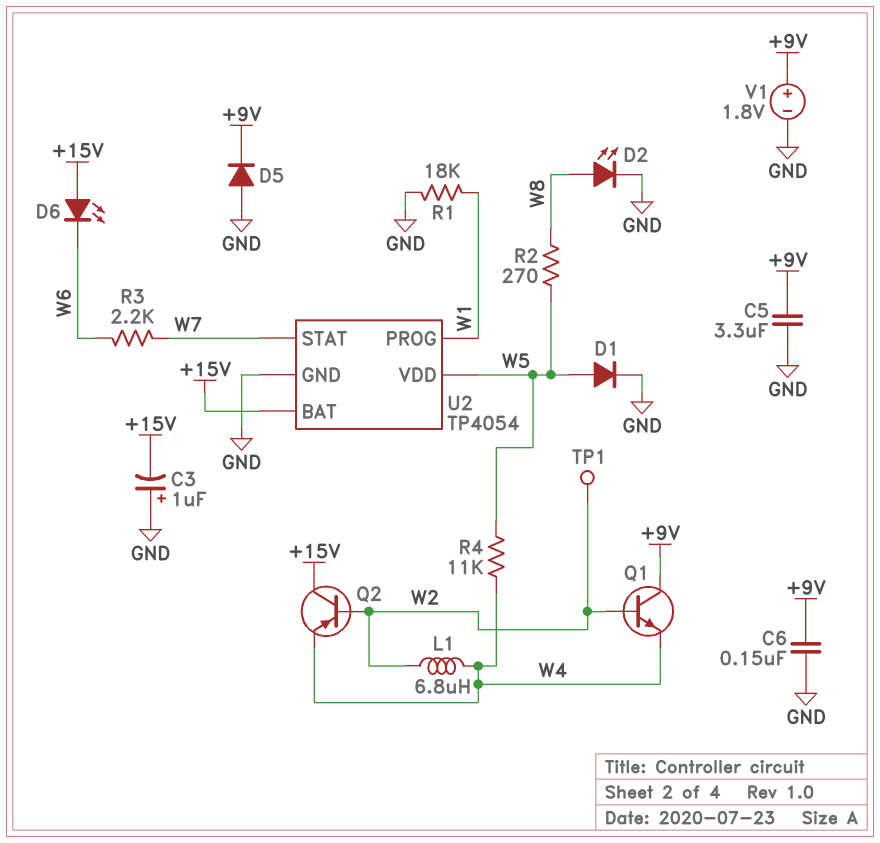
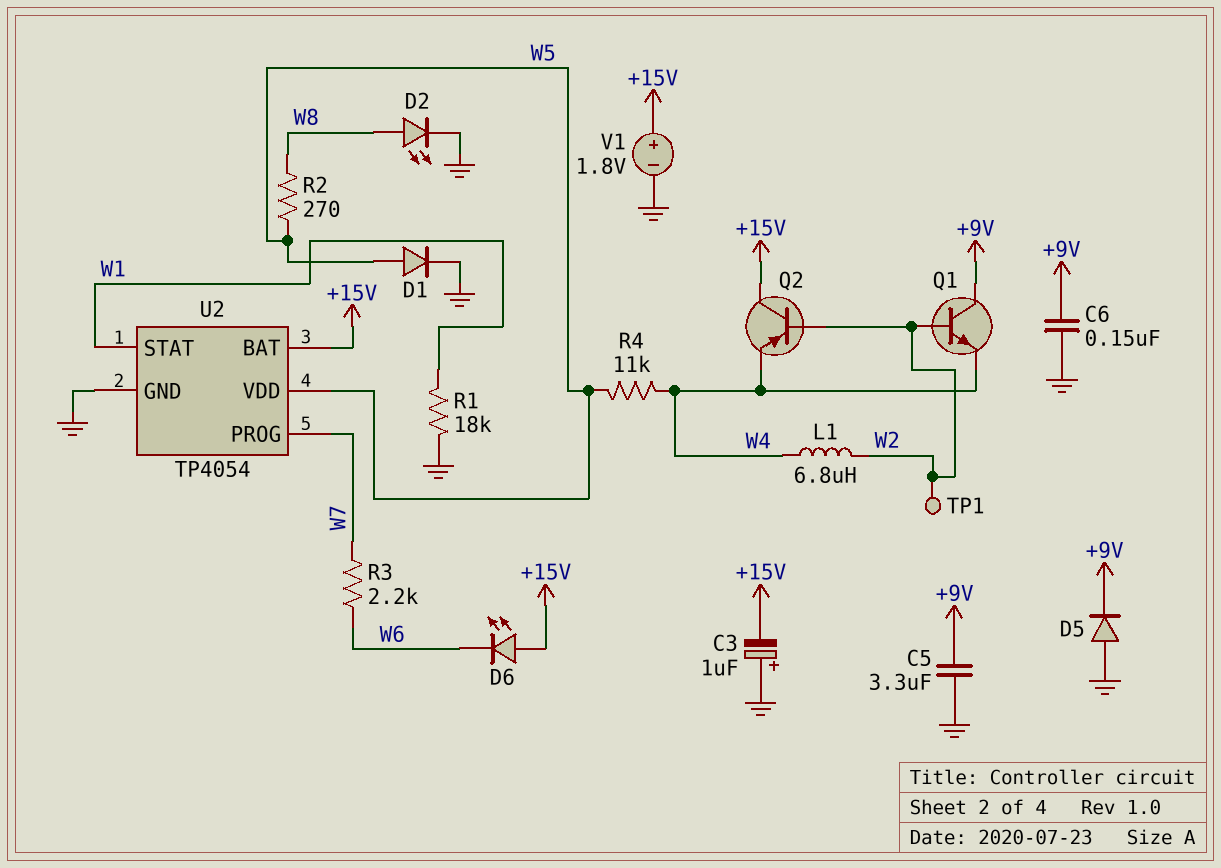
U2 pin PROG: W1 -> W7
U2 pin STAT: W7 -> W1
V1: 1.8V (plus +9V, minus GND) -> 1.8V (plus +15V, minus GND)

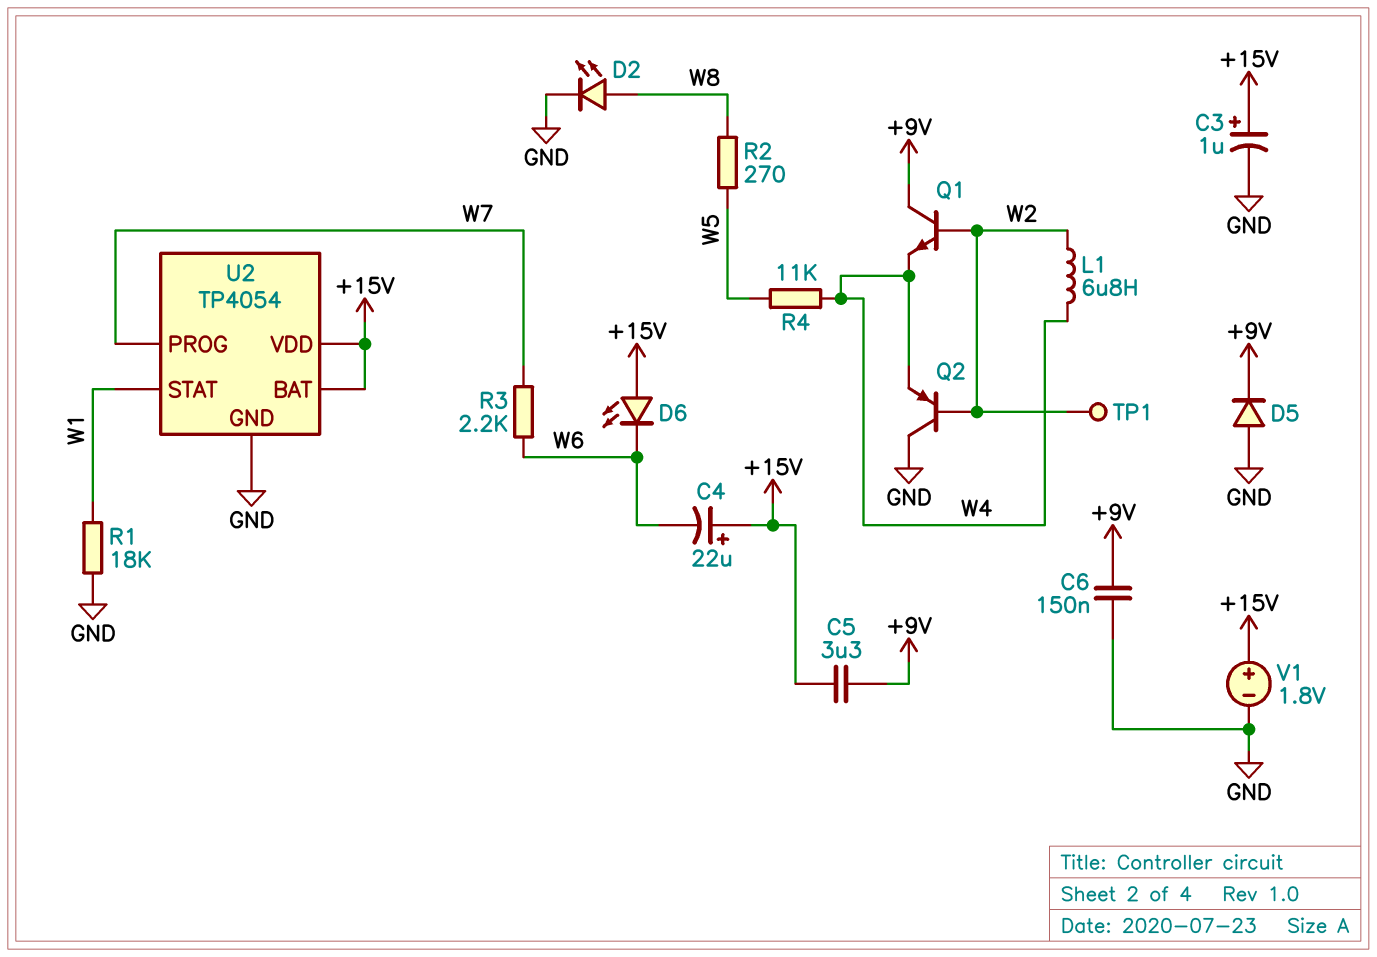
C3: 1uF (plus GND, minus +15V) -> 1uF (plus +15V, minus GND)
C4: none -> 22uF (plus +15V, minus W6)
C5: 3.3uF (+9V, GND) -> 3.3uF (+9V, +15V)
D1: diode (A W5, K GND) -> none
Q2: PNP (B W2, C +15V, E W4) -> PNP (B W2, C GND, E W4)
U2 pin VDD: W5 -> +15V

